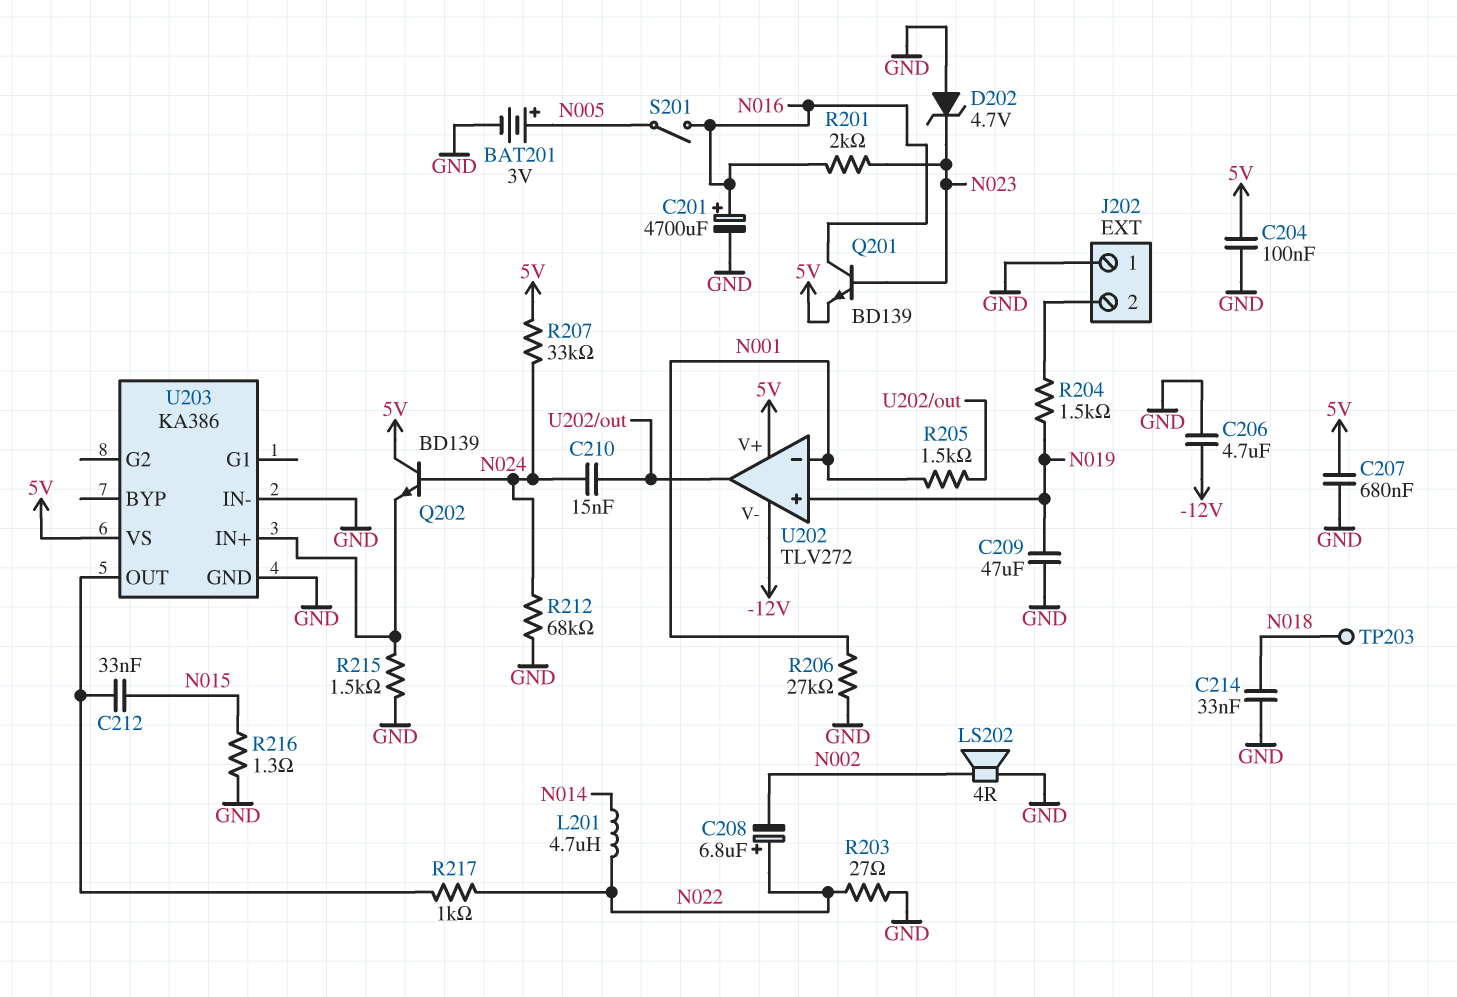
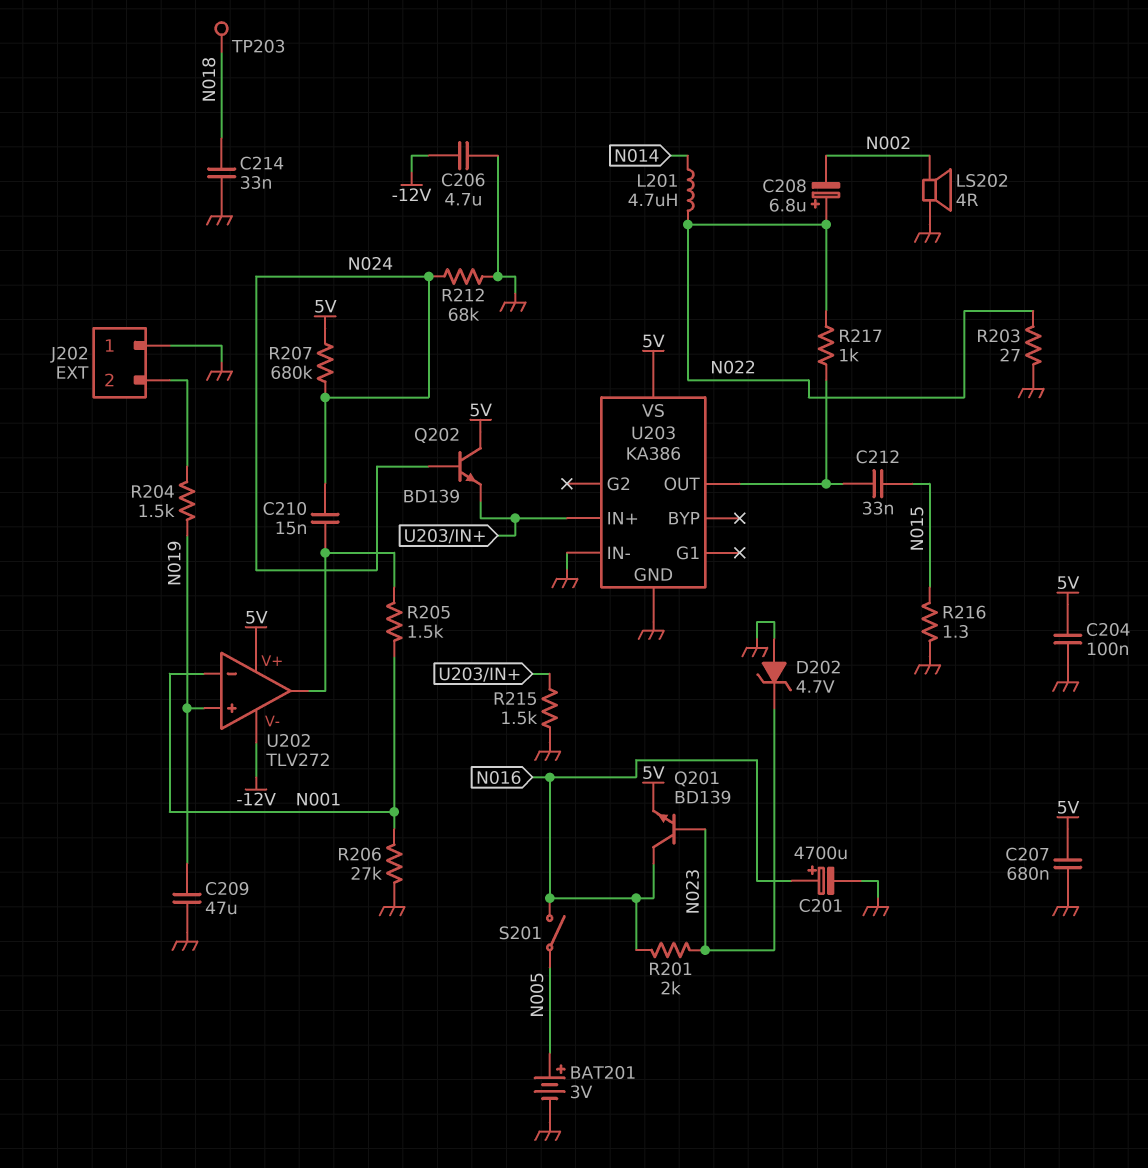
R207: 33k (5V, N024) -> 680k (5V, N024)

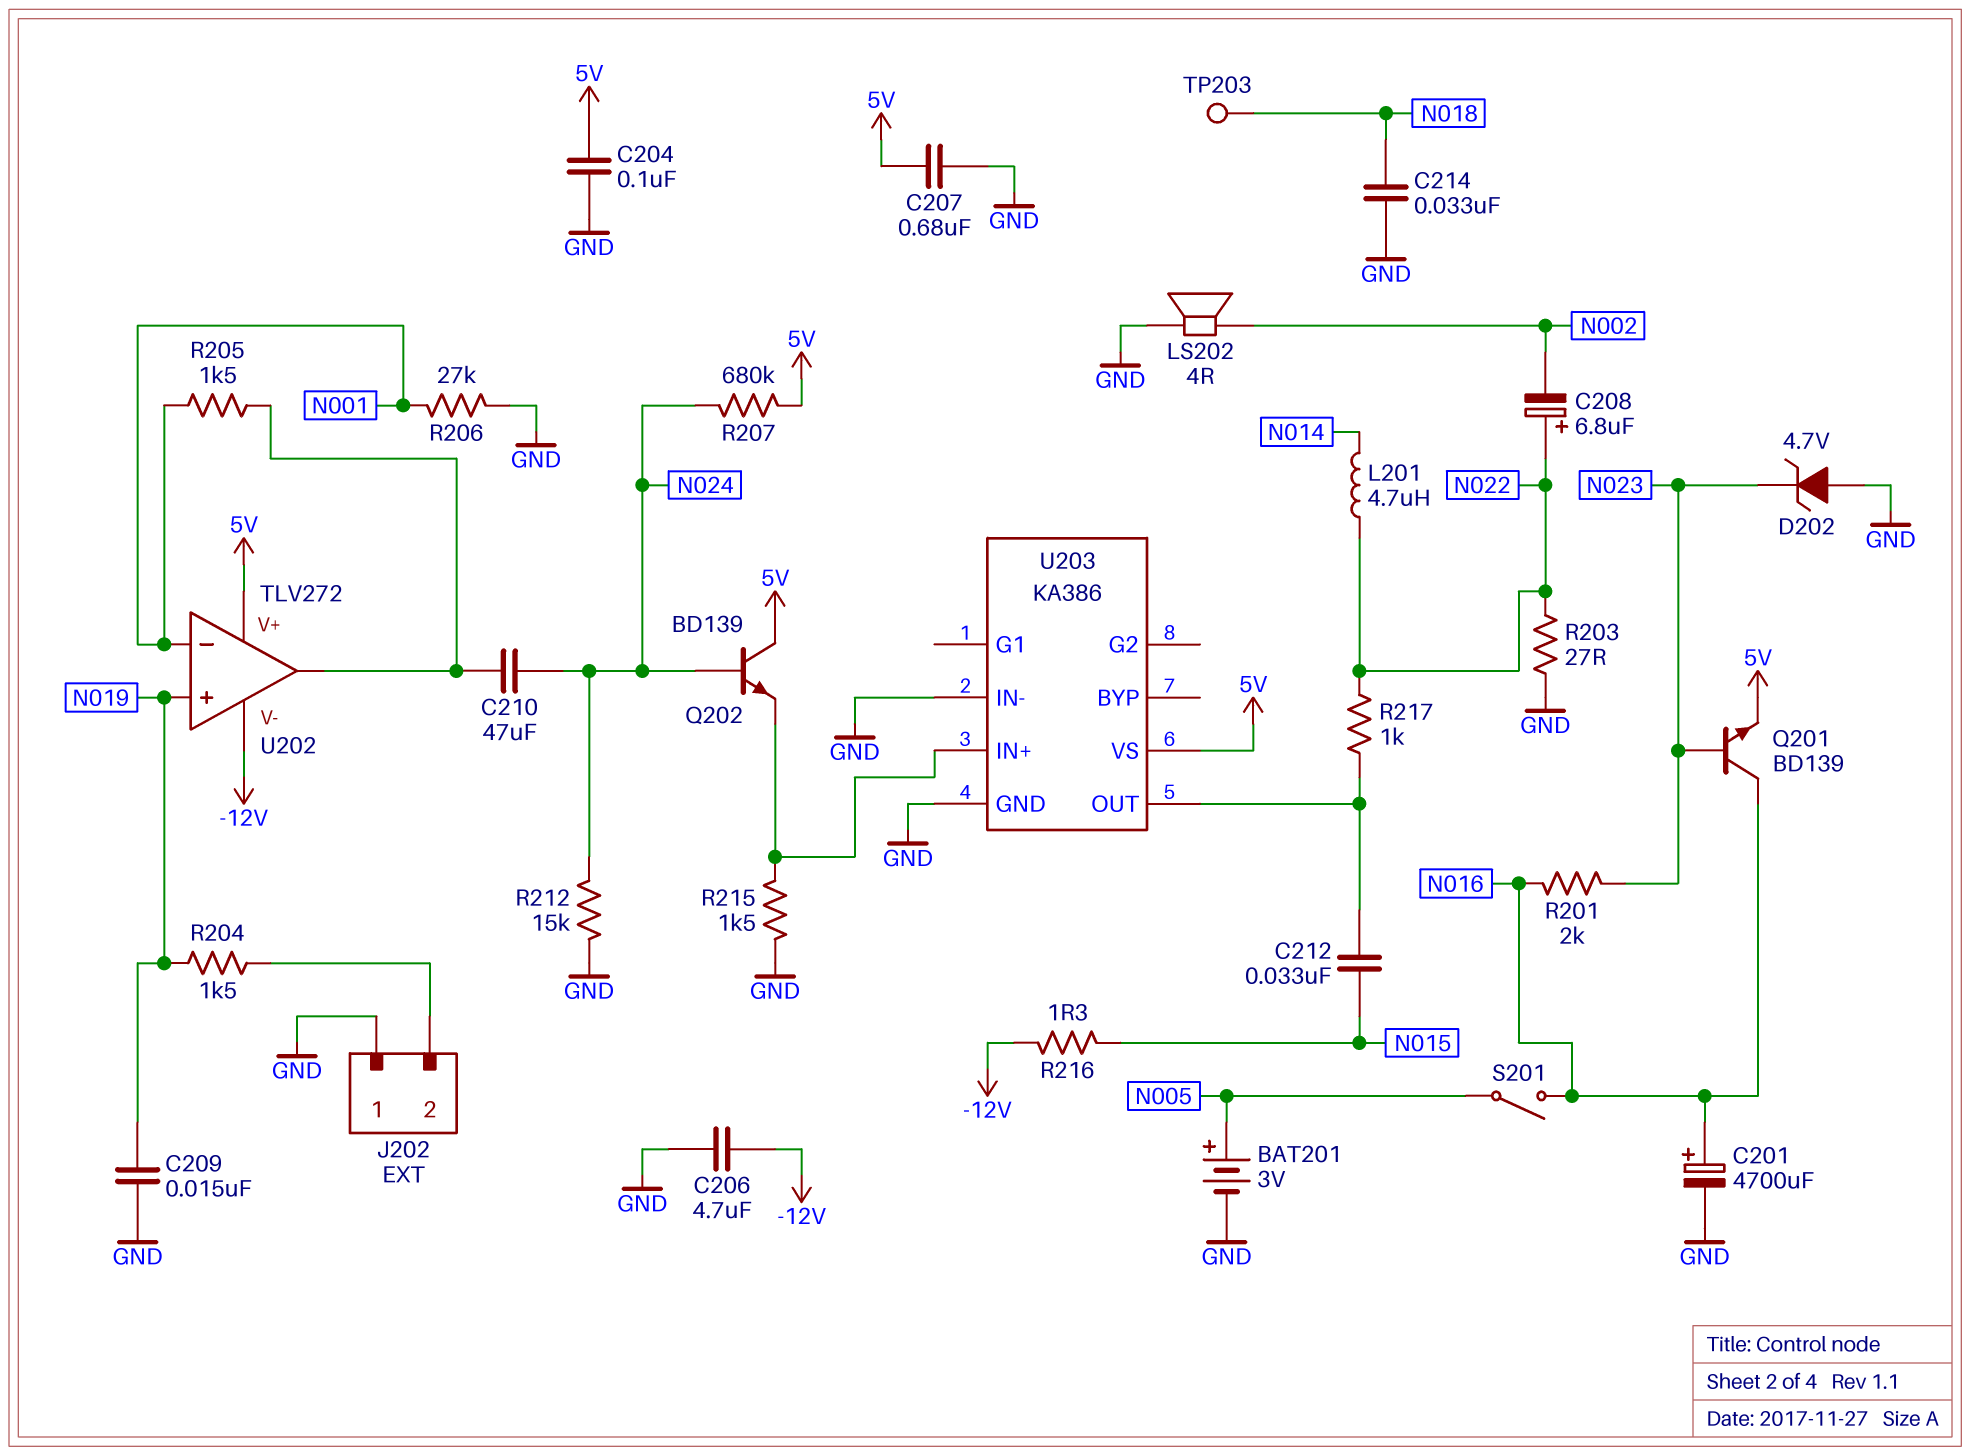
C209: 47uF (GND, N019) -> 15nF (GND, N019)
C210: 15nF (N024, U202/out) -> 47uF (N024, U202/out)
R212: 68k (GND, N024) -> 15k (GND, N024)
R216: 1.3 (GND, N015) -> 1.3 (-12V, N015)

